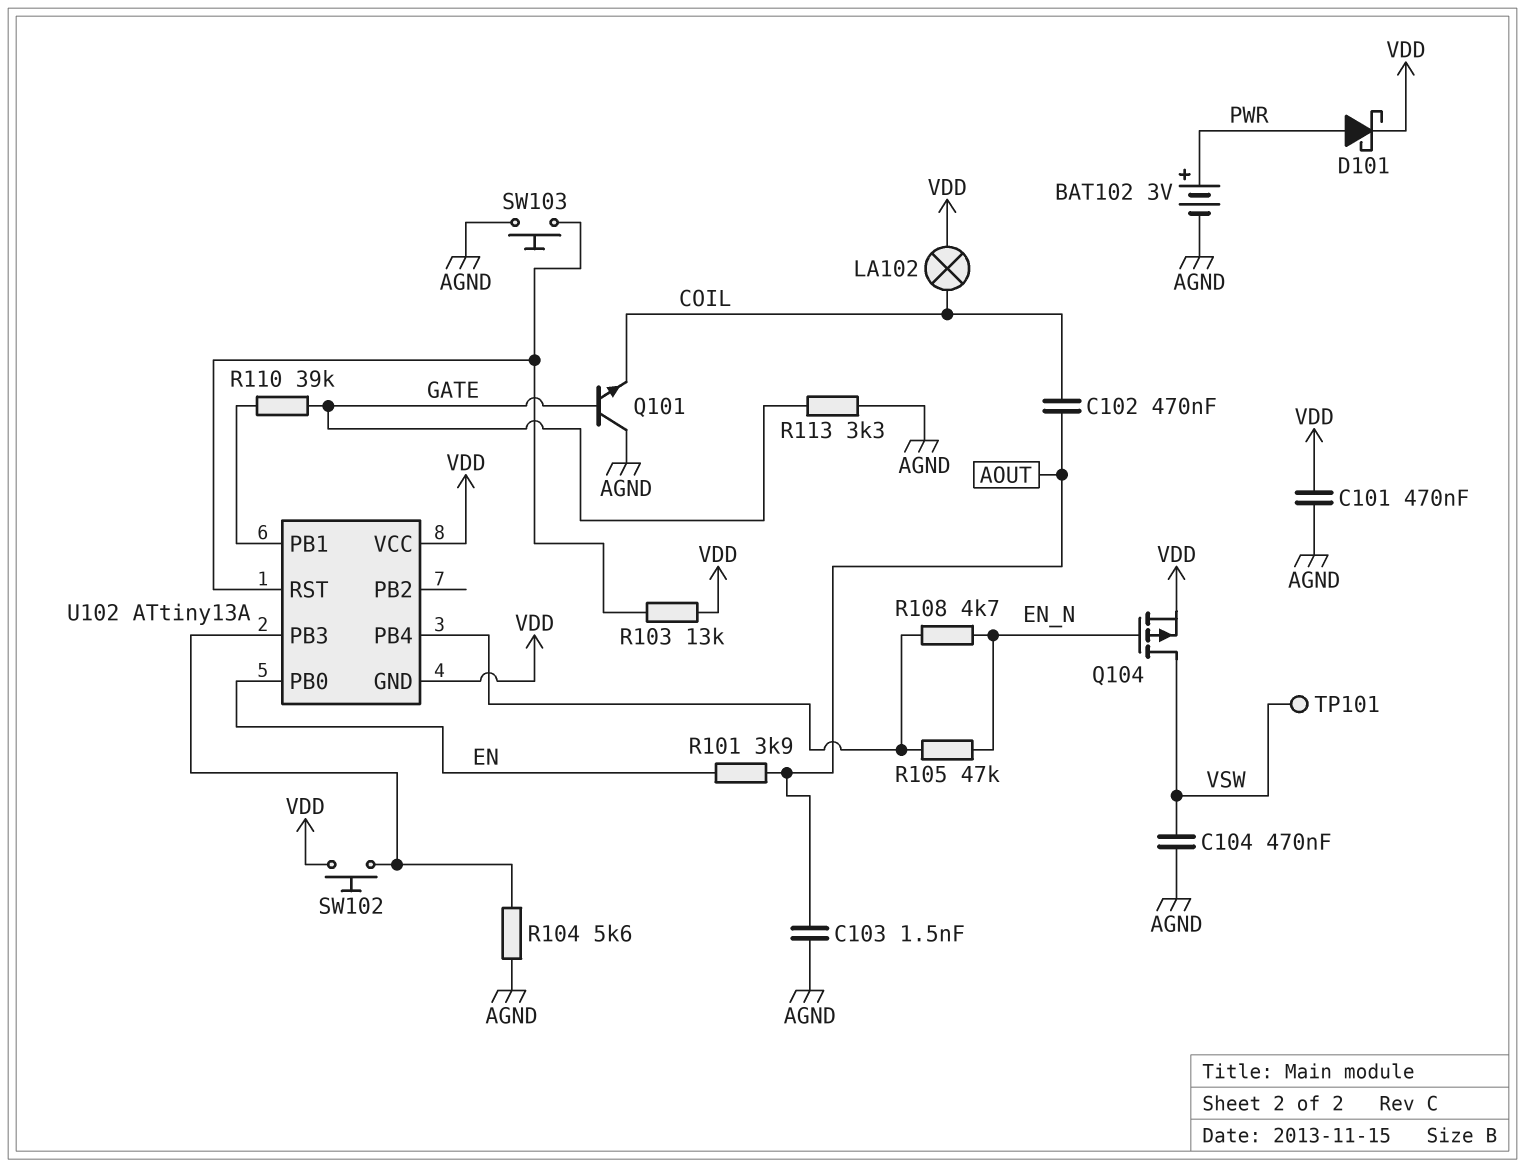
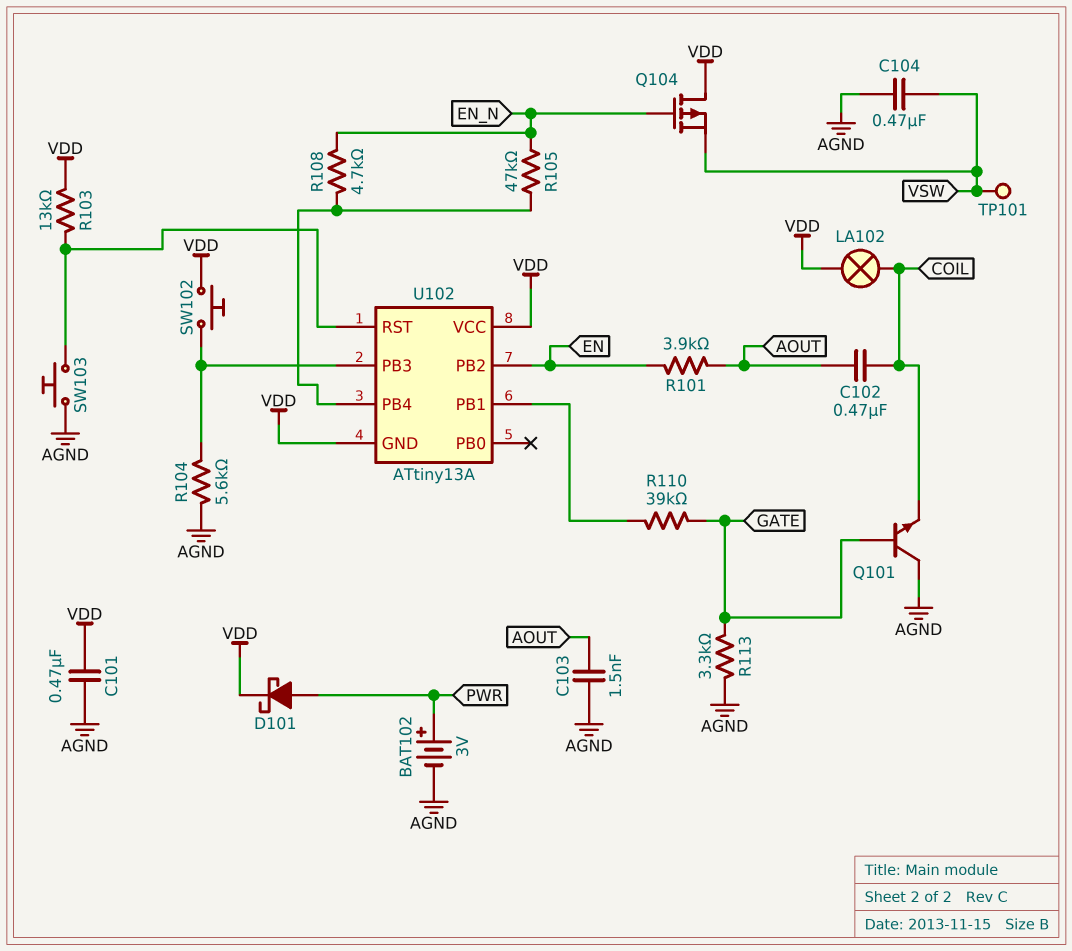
Q104: PMOS (G EN_N, D VSW, S VDD) -> PMOS (G EN_N, D VDD, S VSW)
U102 pin PB0: EN -> none
U102 pin PB2: none -> EN

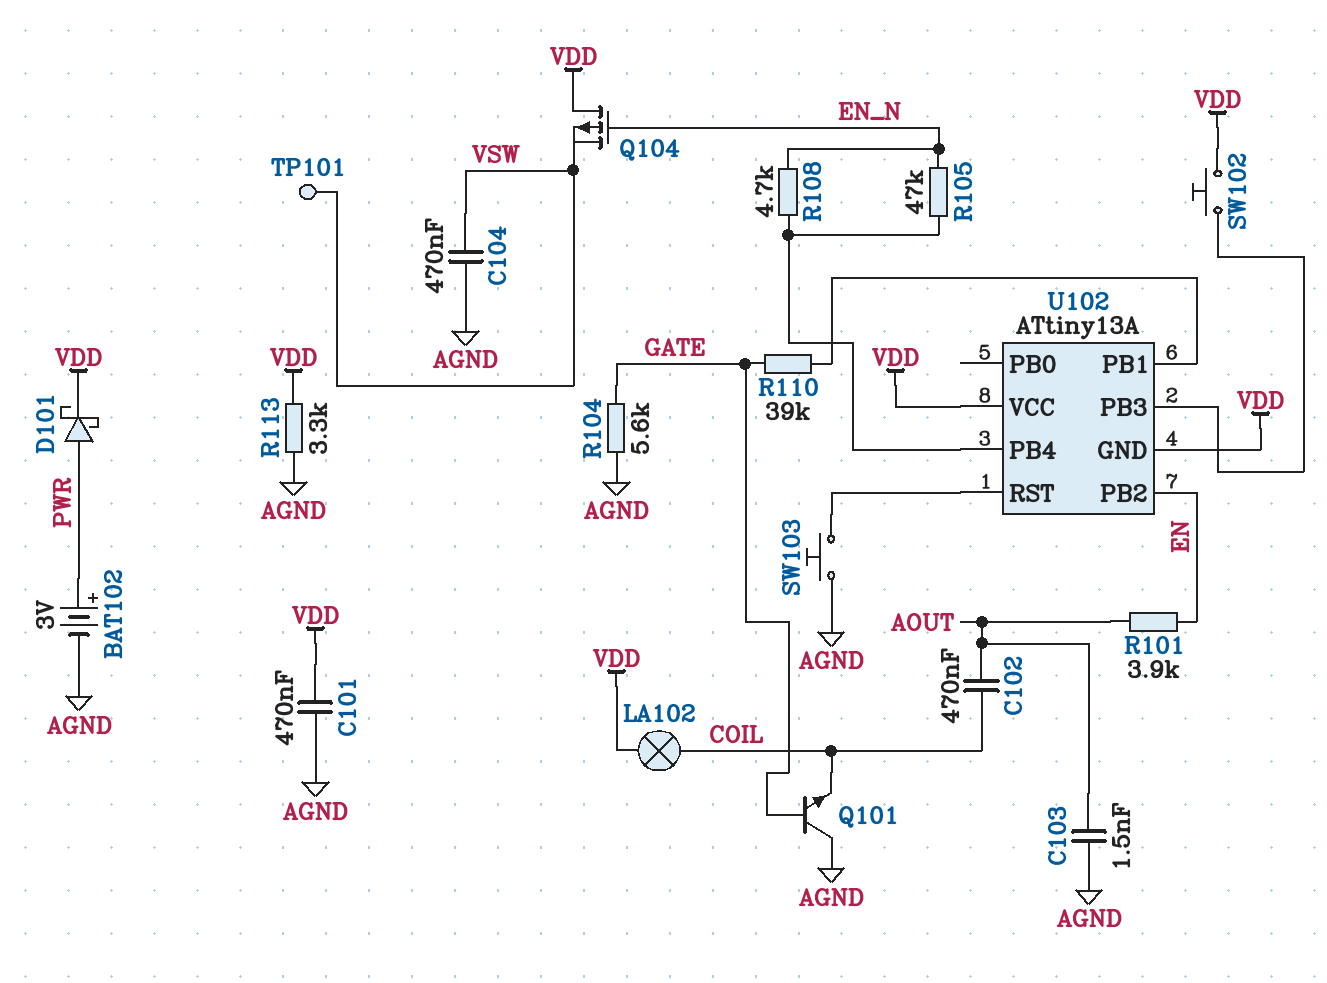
R103: 13k (U102/RST, VDD) -> none
R104: 5.6k (AGND, U102/PB3) -> 5.6k (AGND, GATE)
R113: 3.3k (AGND, GATE) -> 3.3k (AGND, VDD)

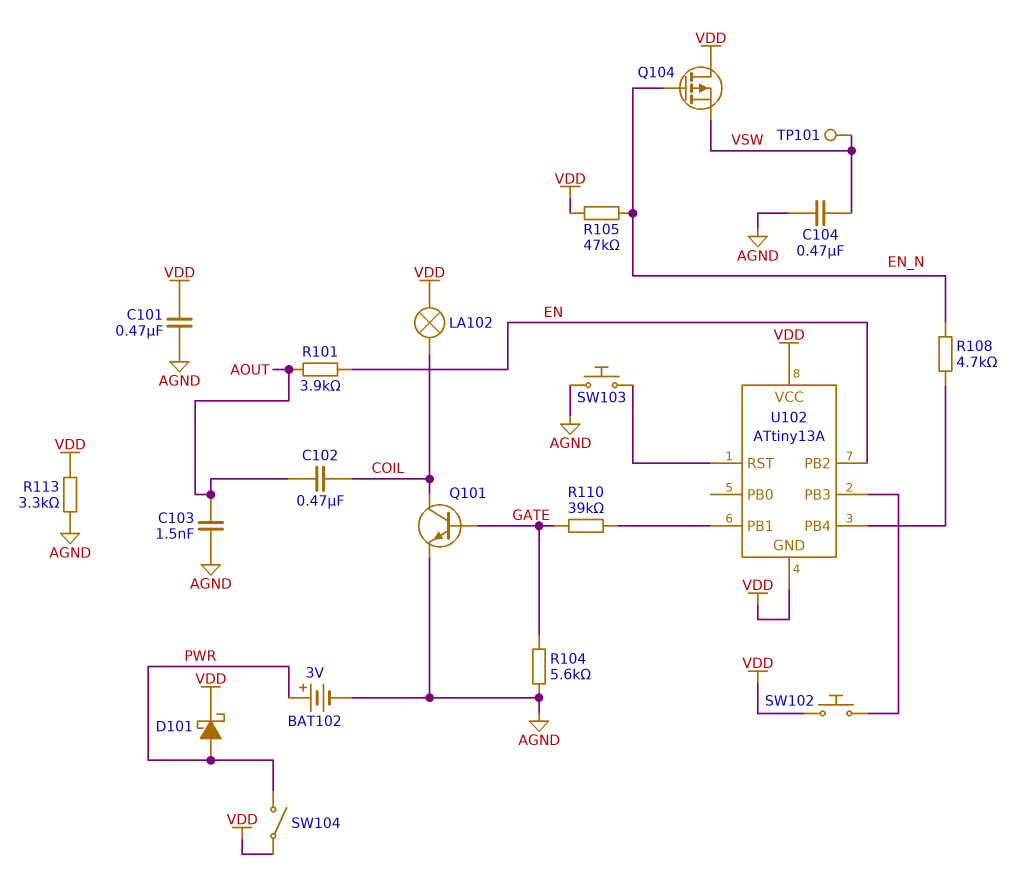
Q101: NPN (B GATE, C AGND, E COIL) -> NPN (B GATE, C COIL, E AGND)
R105: 47k (EN_N, U102/PB4) -> 47k (EN_N, VDD)
SW104: none -> switch (PWR, VDD)

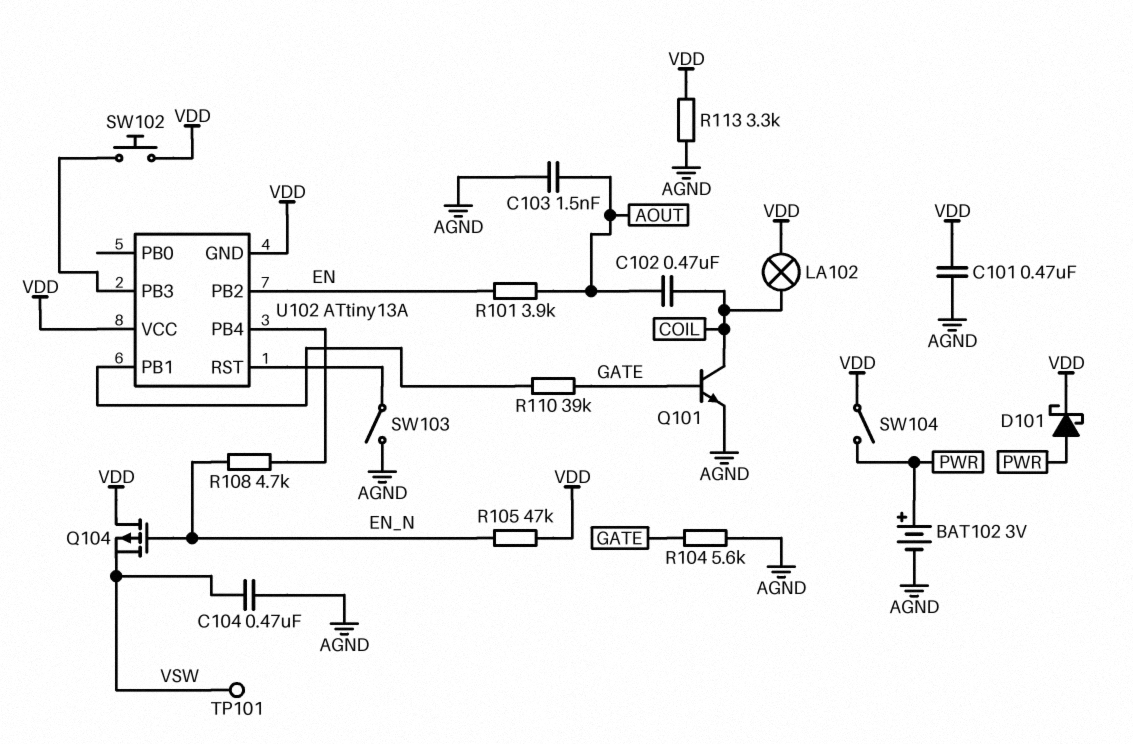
SW103: button (AGND, U102/RST) -> switch (AGND, U102/RST)

